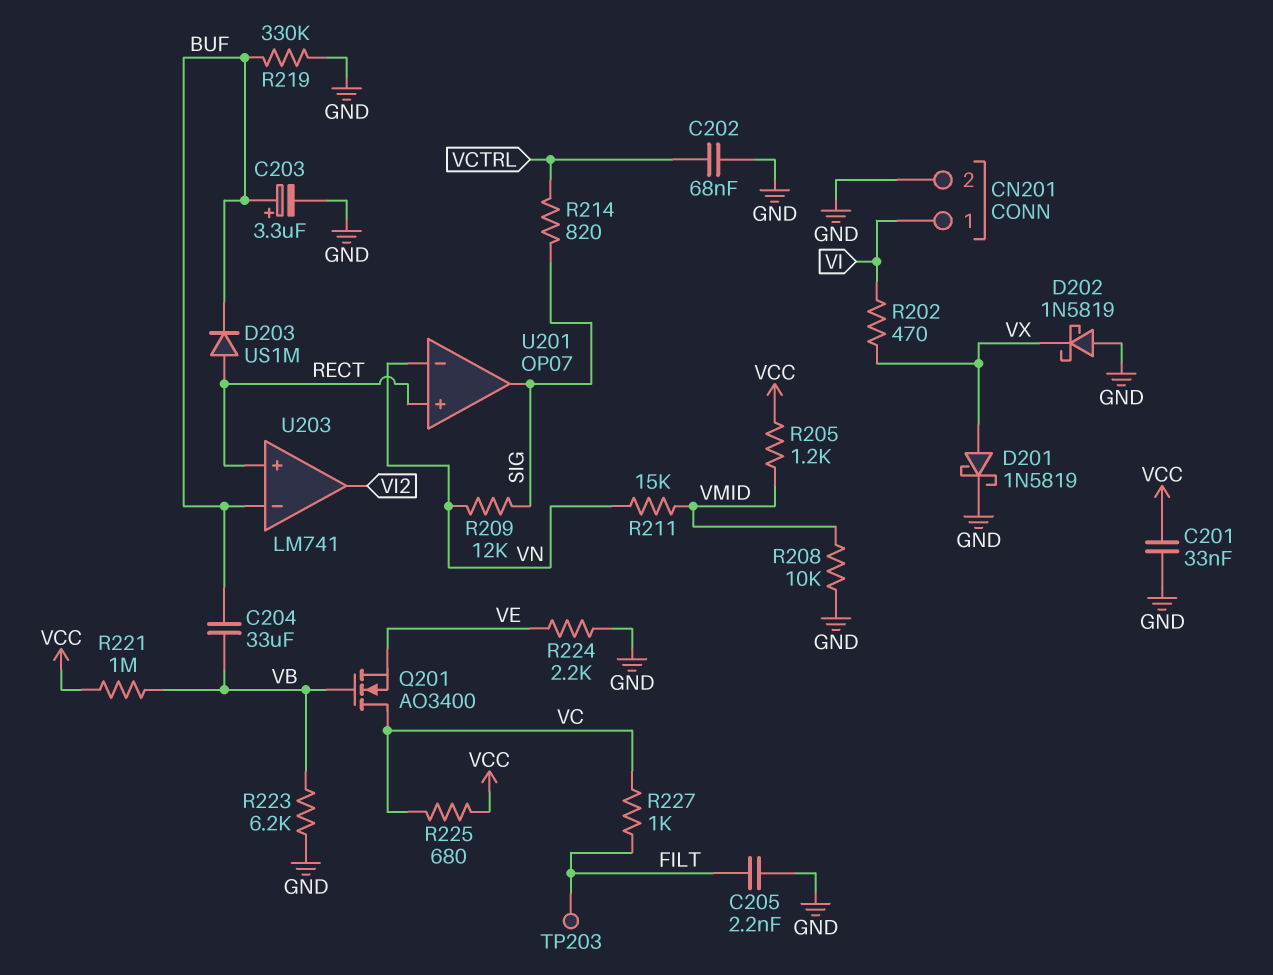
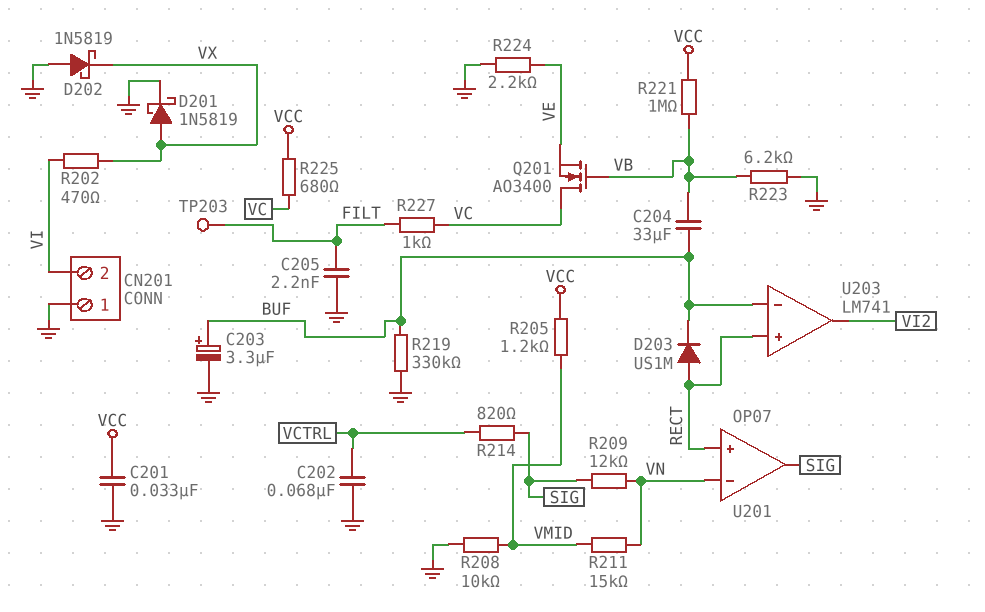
CN201 pin 1: VI -> GND
CN201 pin 2: GND -> VI

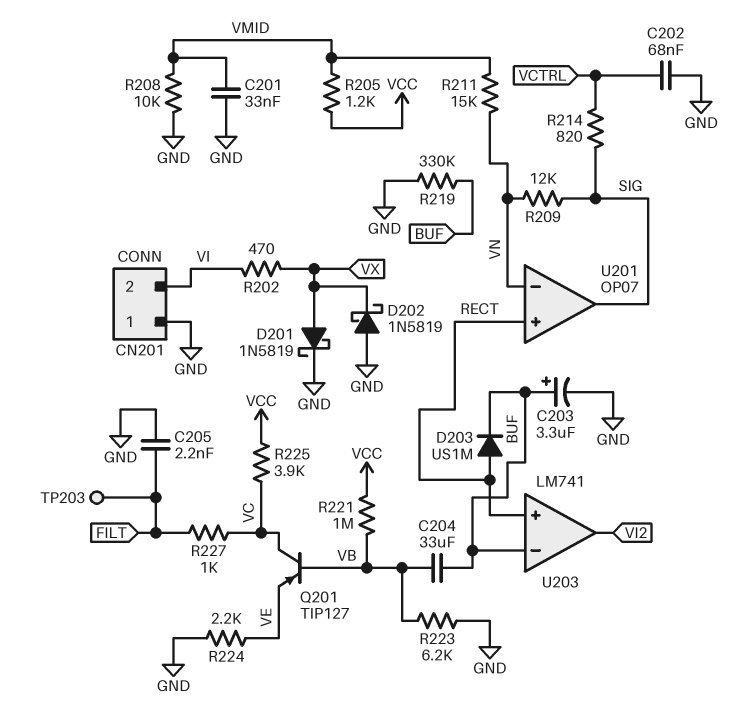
C201: 33nF (GND, VCC) -> 33nF (GND, VMID)
Q201: NMOS AO3400 (G VB, D VC, S VE) -> PNP TIP127 (B VB, C VC, E VE)
R225: 680 (VC, VCC) -> 3.9k (VC, VCC)

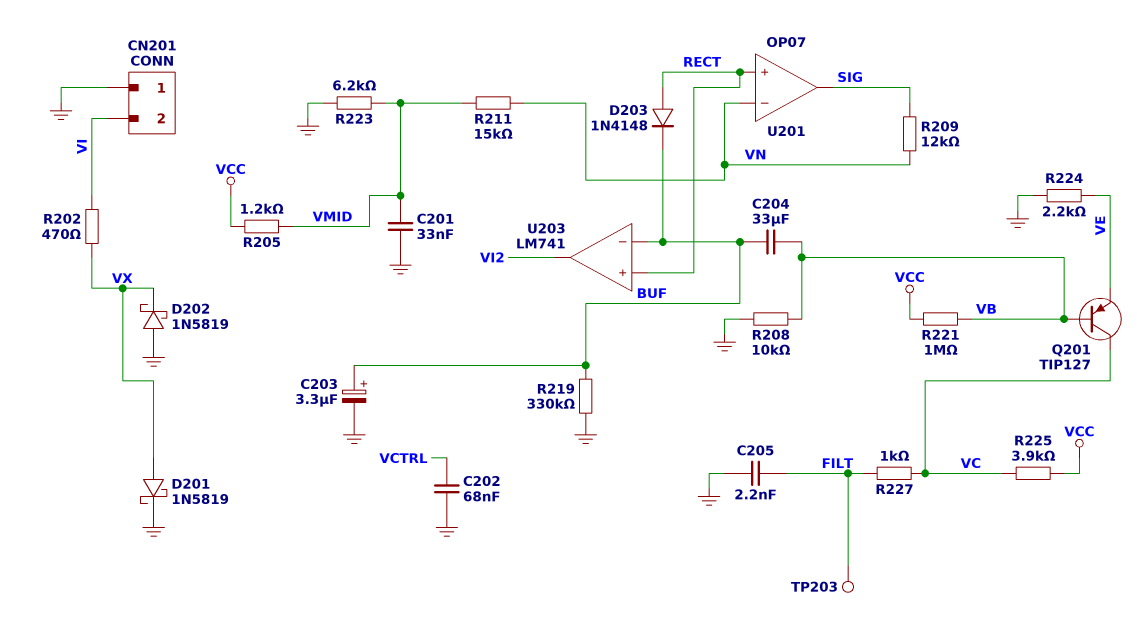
D203: diode US1M (A RECT, K BUF) -> diode 1N4148 (A RECT, K BUF)
R208: 10k (GND, VMID) -> 10k (GND, VB)
R214: 820 (SIG, VCTRL) -> none
R223: 6.2k (GND, VB) -> 6.2k (GND, VMID)

